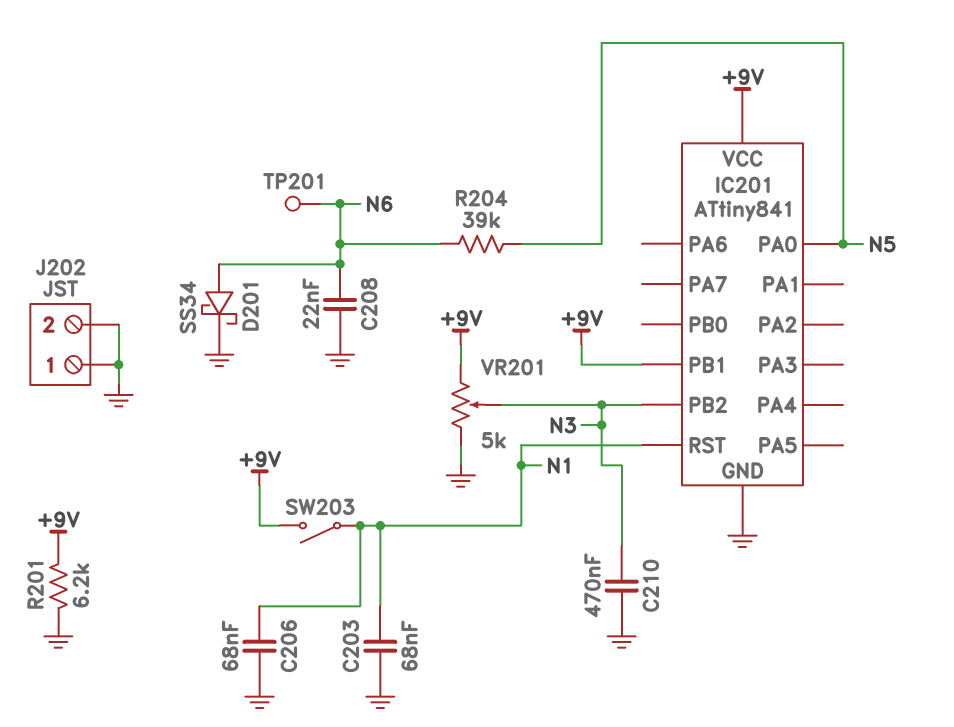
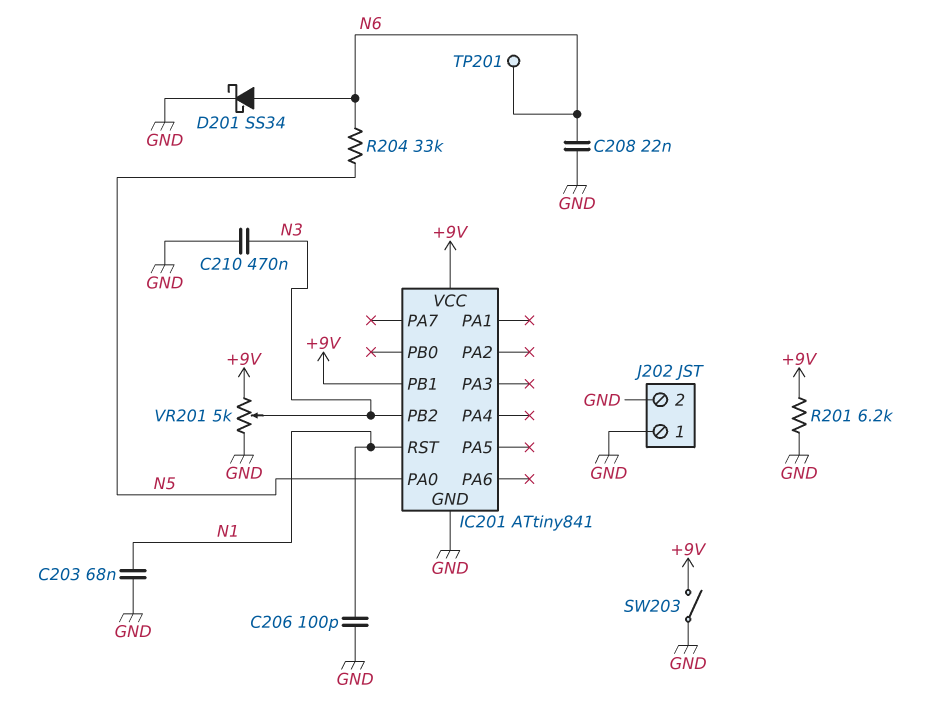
C206: 68nF (GND, N1) -> 100pF (GND, N1)
R204: 39k (N5, N6) -> 33k (N5, N6)
SW203: switch (+9V, N1) -> switch (+9V, GND)

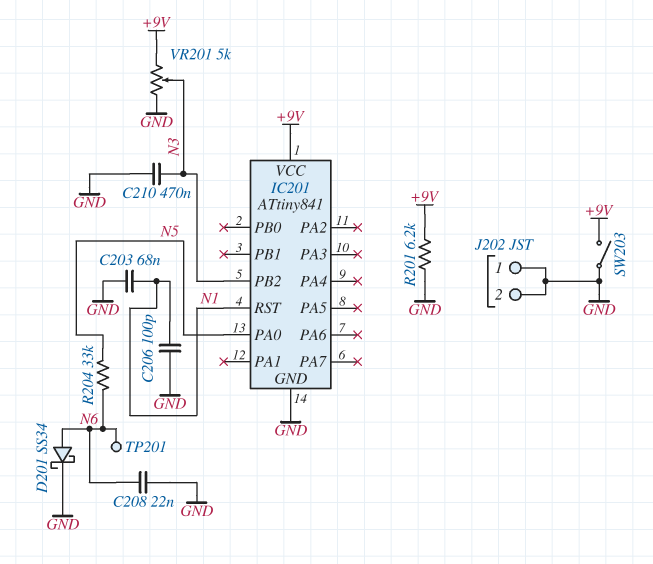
IC201 pin PB1: +9V -> none

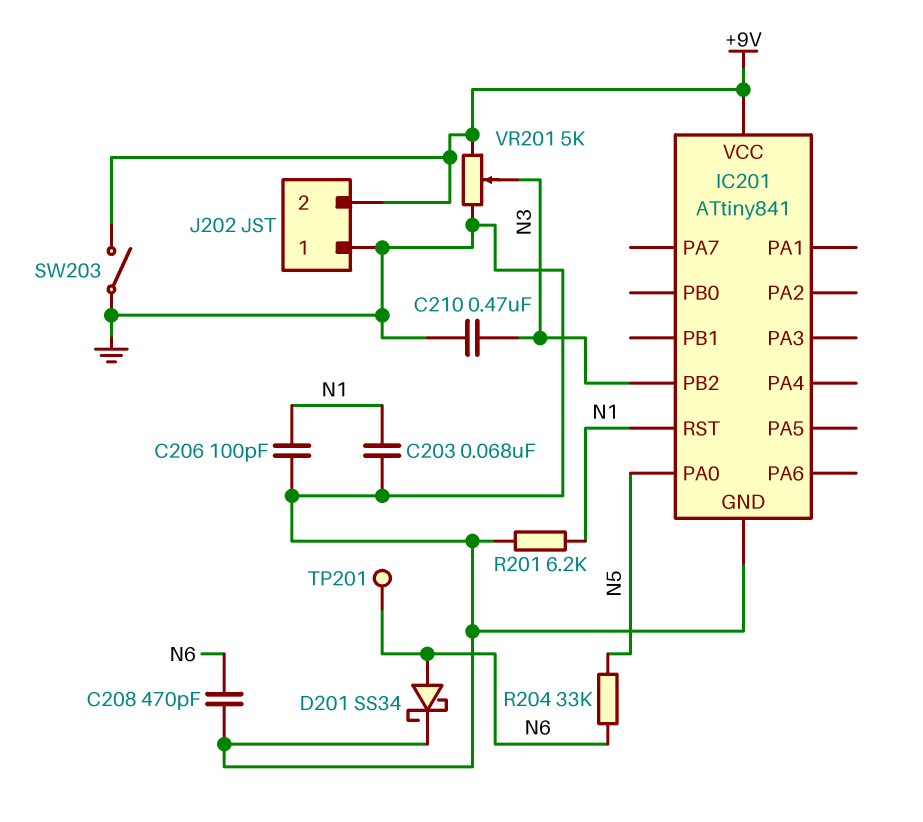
C208: 22nF (GND, N6) -> 470pF (GND, N6)
J202 pin 2: GND -> +9V
R201: 6.2k (+9V, GND) -> 6.2k (GND, N1)

